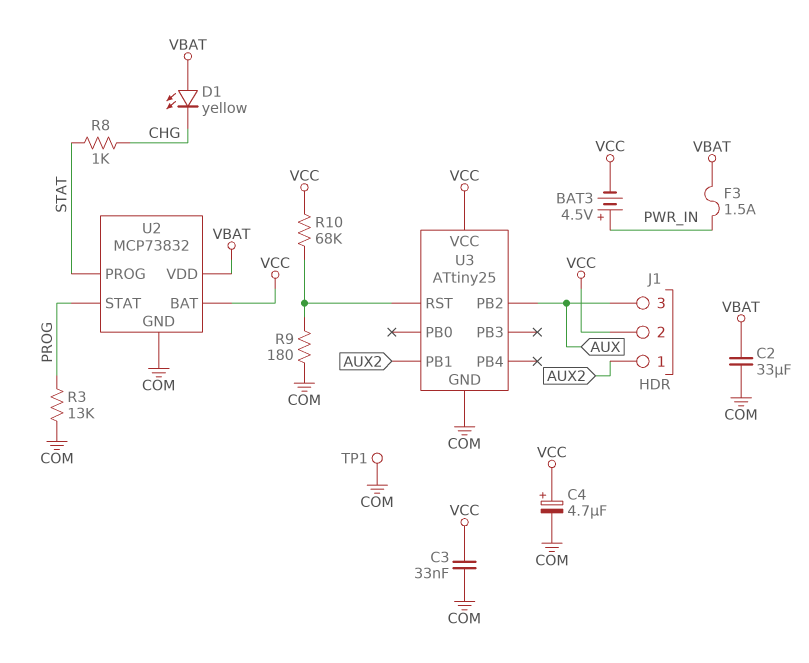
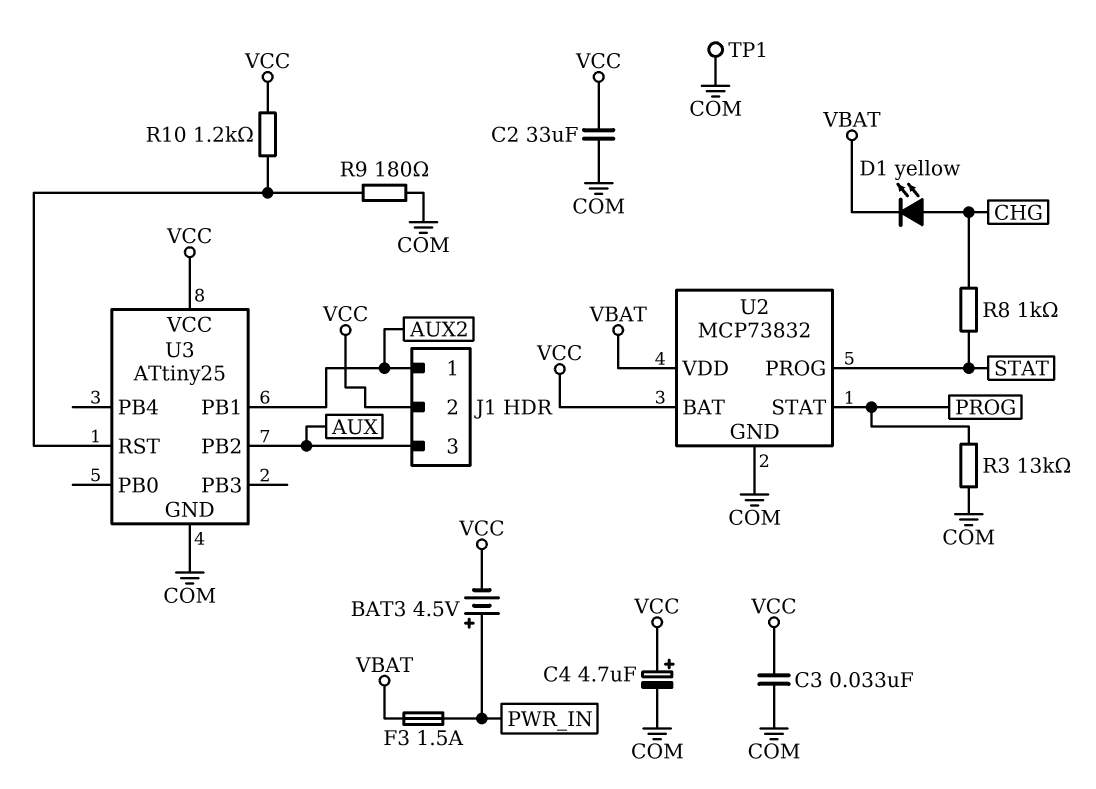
C2: 33uF (COM, VBAT) -> 33uF (COM, VCC)
D1: LED yellow (A VBAT, K CHG) -> LED yellow (A CHG, K VBAT)
R10: 68k (U3/RST, VCC) -> 1.2k (U3/RST, VCC)

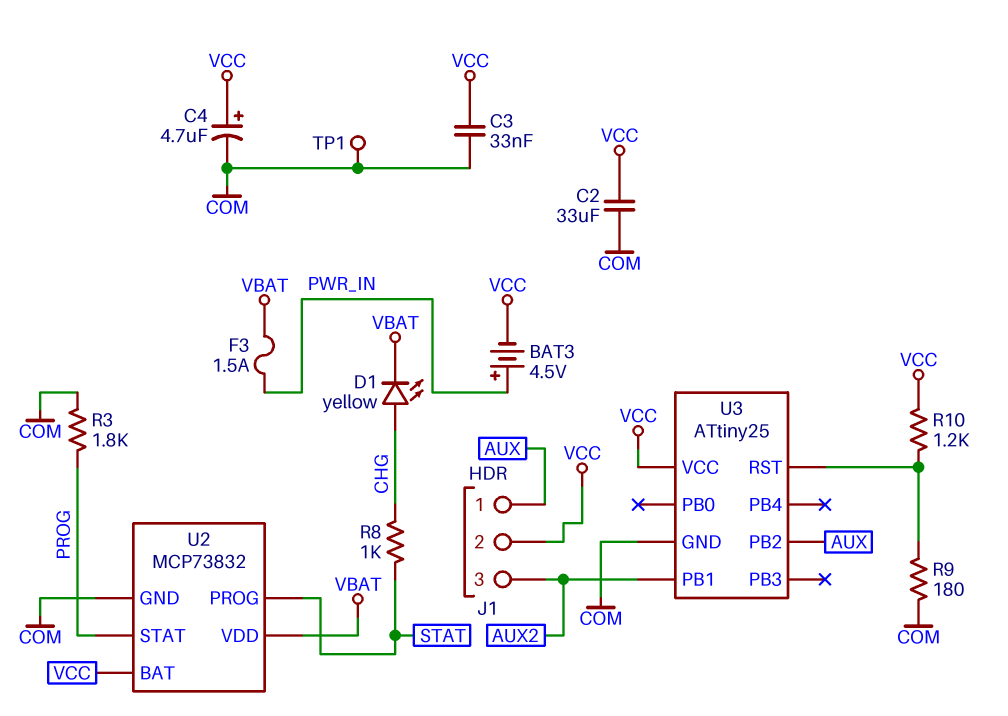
J1 pin 1: AUX2 -> AUX
J1 pin 3: AUX -> AUX2
R3: 13k (COM, PROG) -> 1.8k (COM, PROG)

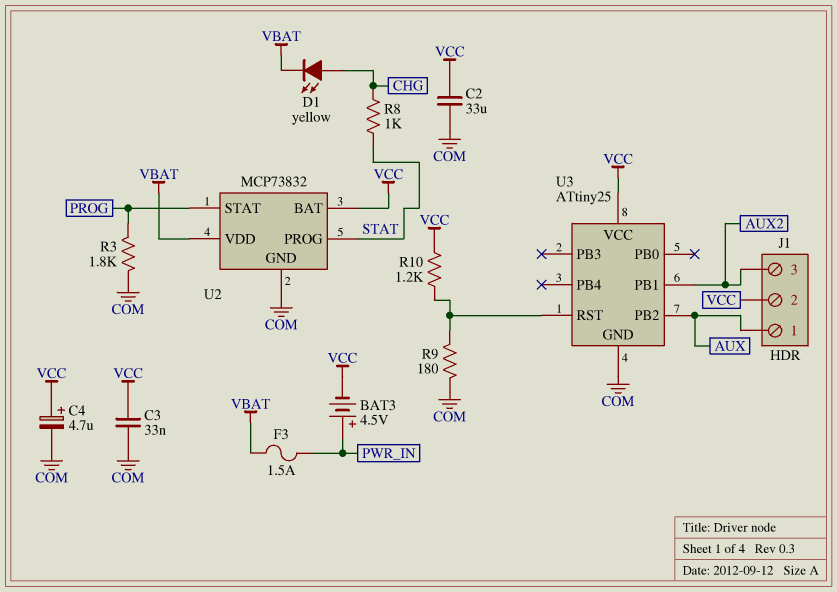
TP1: test point (COM) -> none

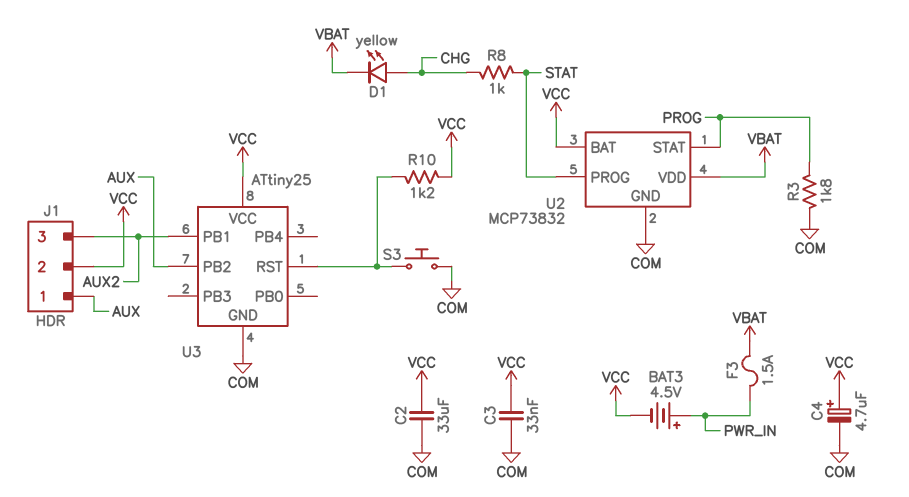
R9: 180 (COM, U3/RST) -> none
S3: none -> button (COM, U3/RST)

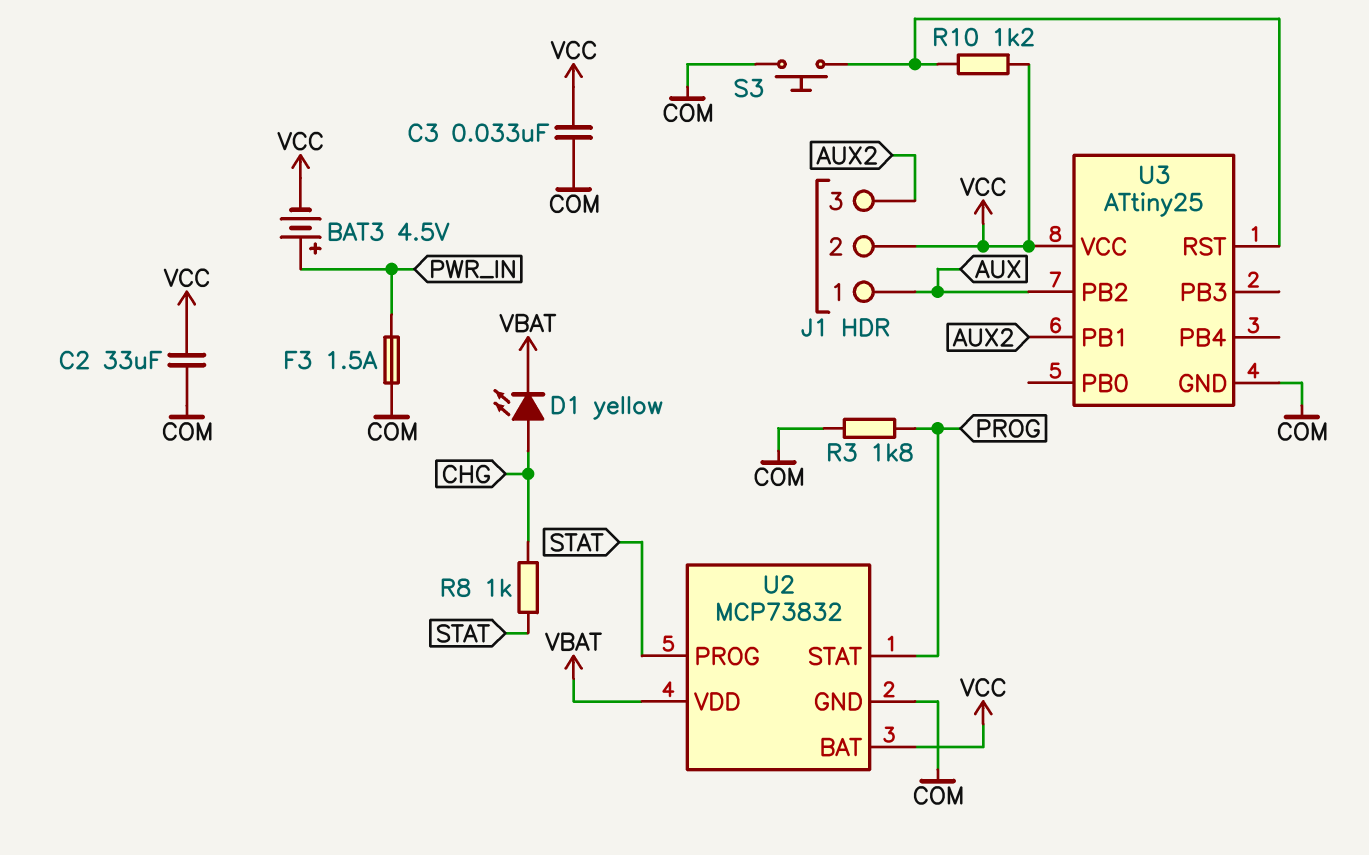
C4: 4.7uF (plus VCC, minus COM) -> none
F3: 1.5A (PWR_IN, VBAT) -> 1.5A (COM, PWR_IN)

